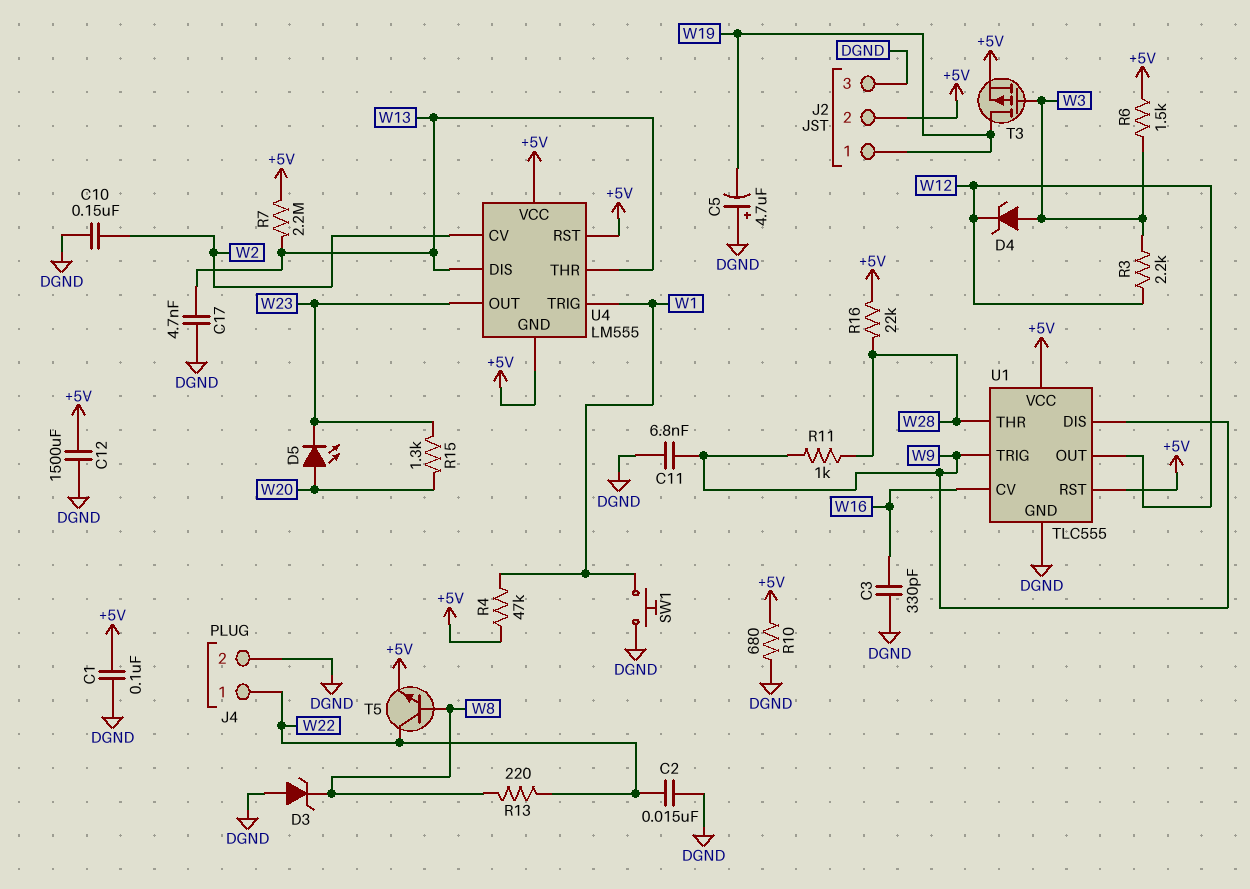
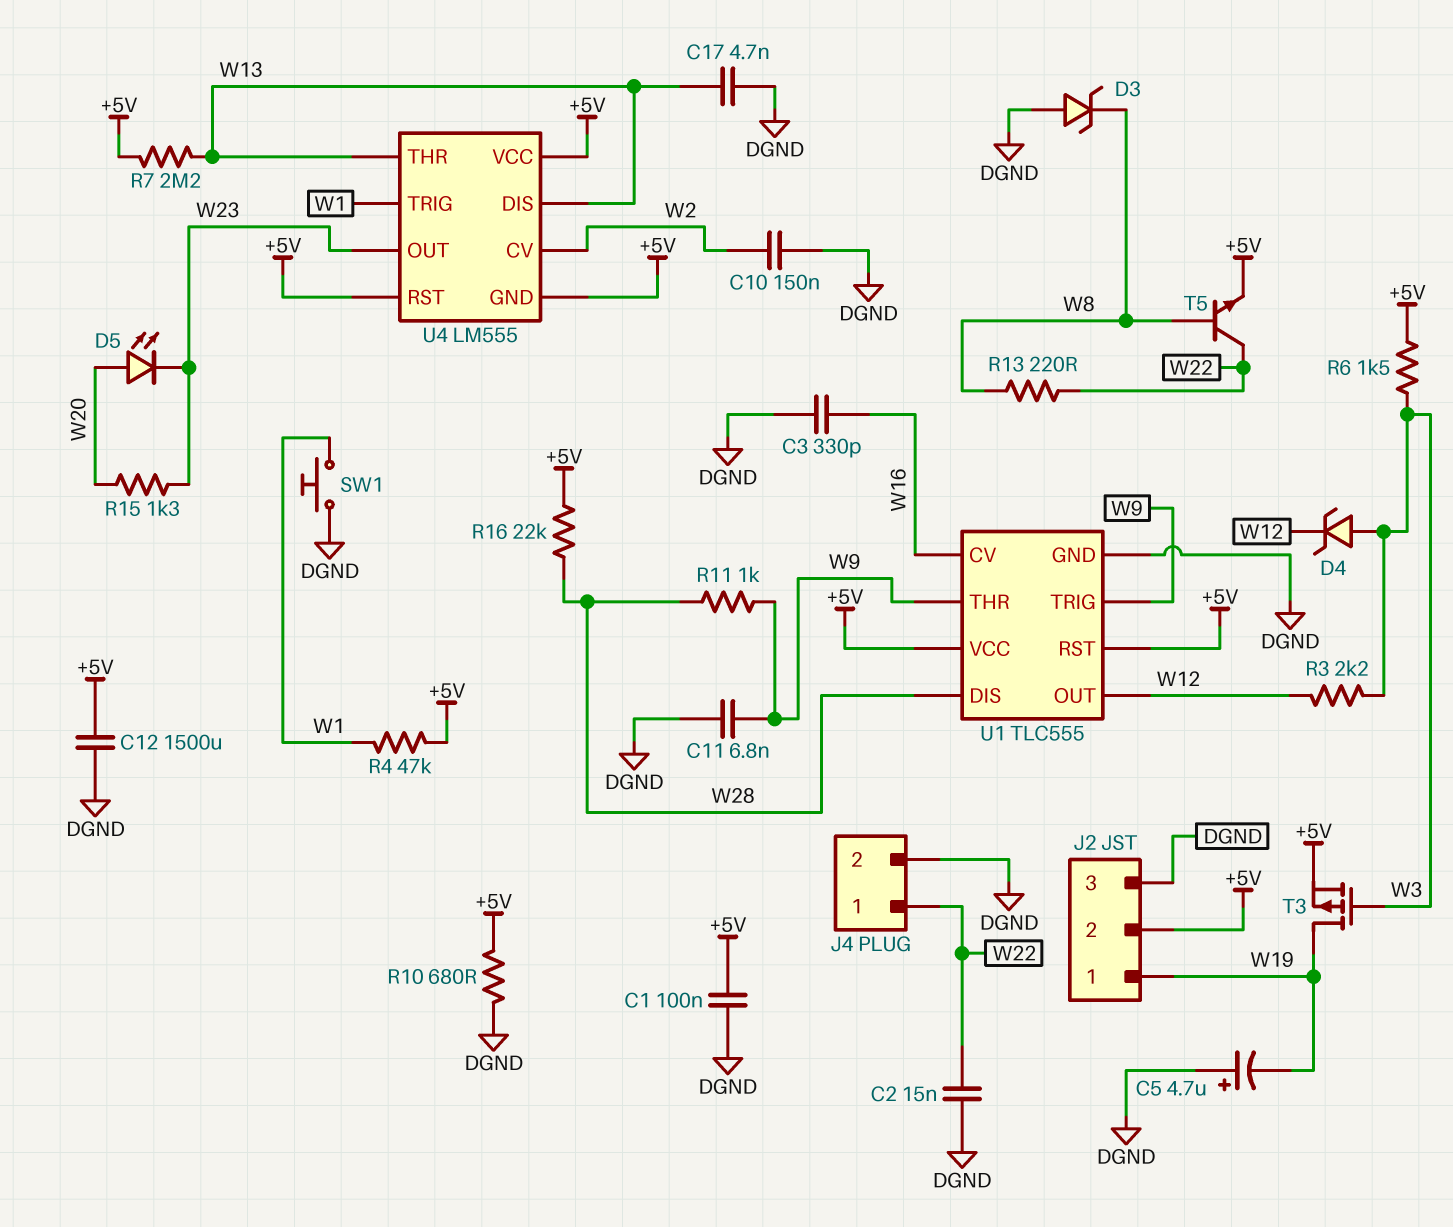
U1 pin DIS: W9 -> W28
U1 pin THR: W28 -> W9

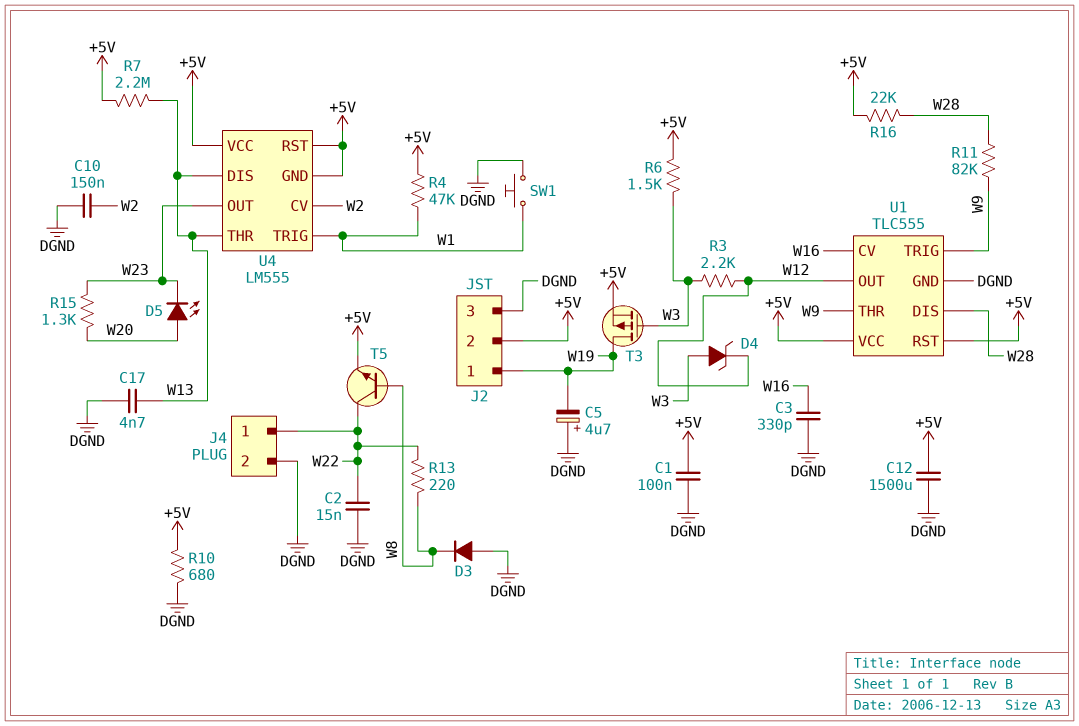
C11: 6.8nF (DGND, W9) -> none
D3: zener (A DGND, K W8) -> diode (A DGND, K W8)
R11: 1k (W9, W28) -> 82k (W9, W28)

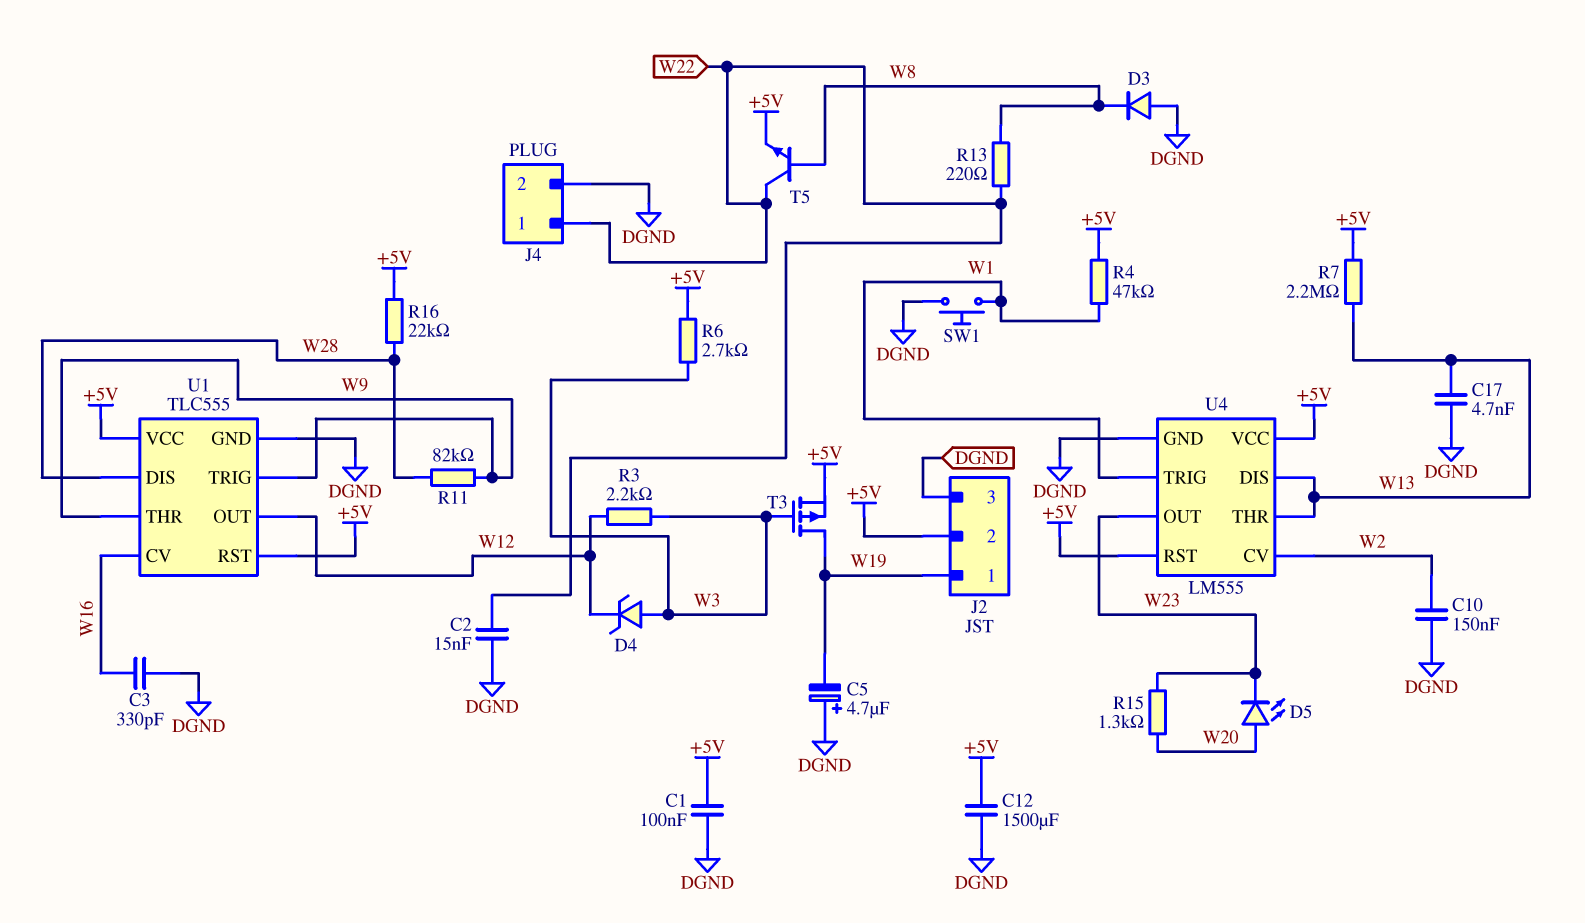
R6: 1.5k (+5V, W3) -> 2.7k (+5V, W3)
R10: 680 (+5V, DGND) -> none
U4 pin GND: +5V -> DGND

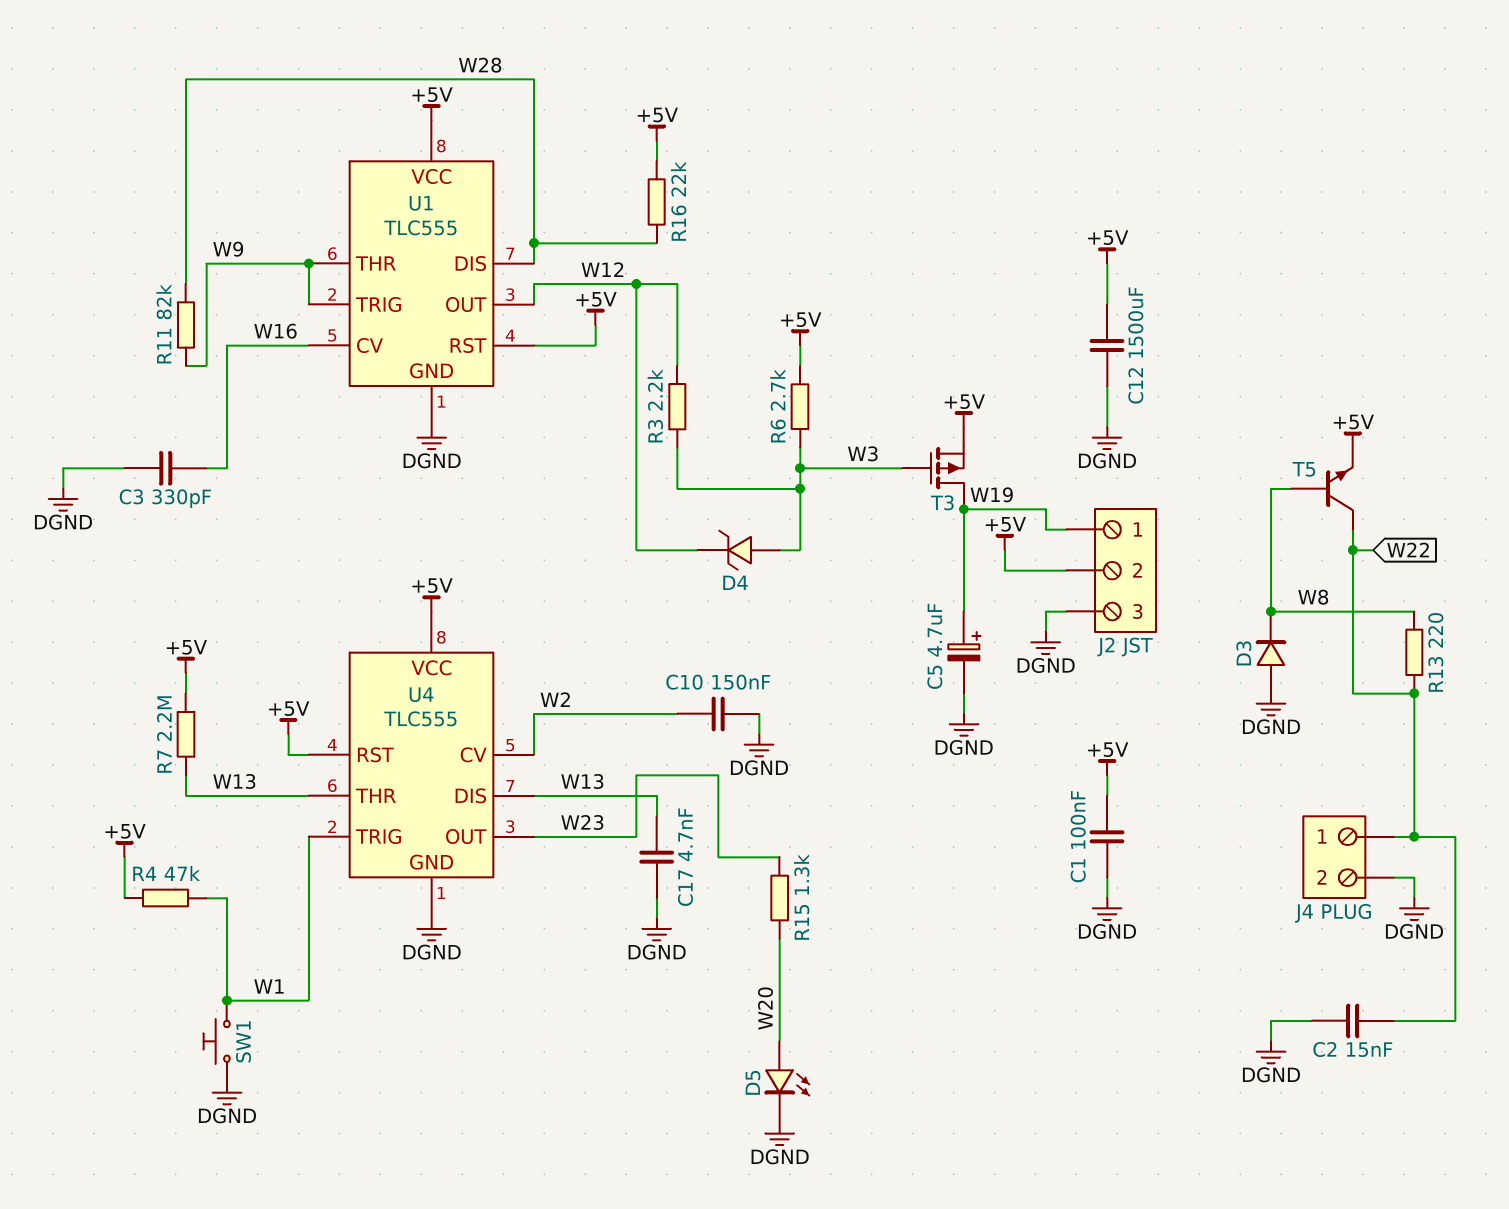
C5: 4.7uF (plus DGND, minus W19) -> 4.7uF (plus W19, minus DGND)
D5: LED (A W20, K W23) -> LED (A W20, K DGND)
U4: LM555 -> TLC555

